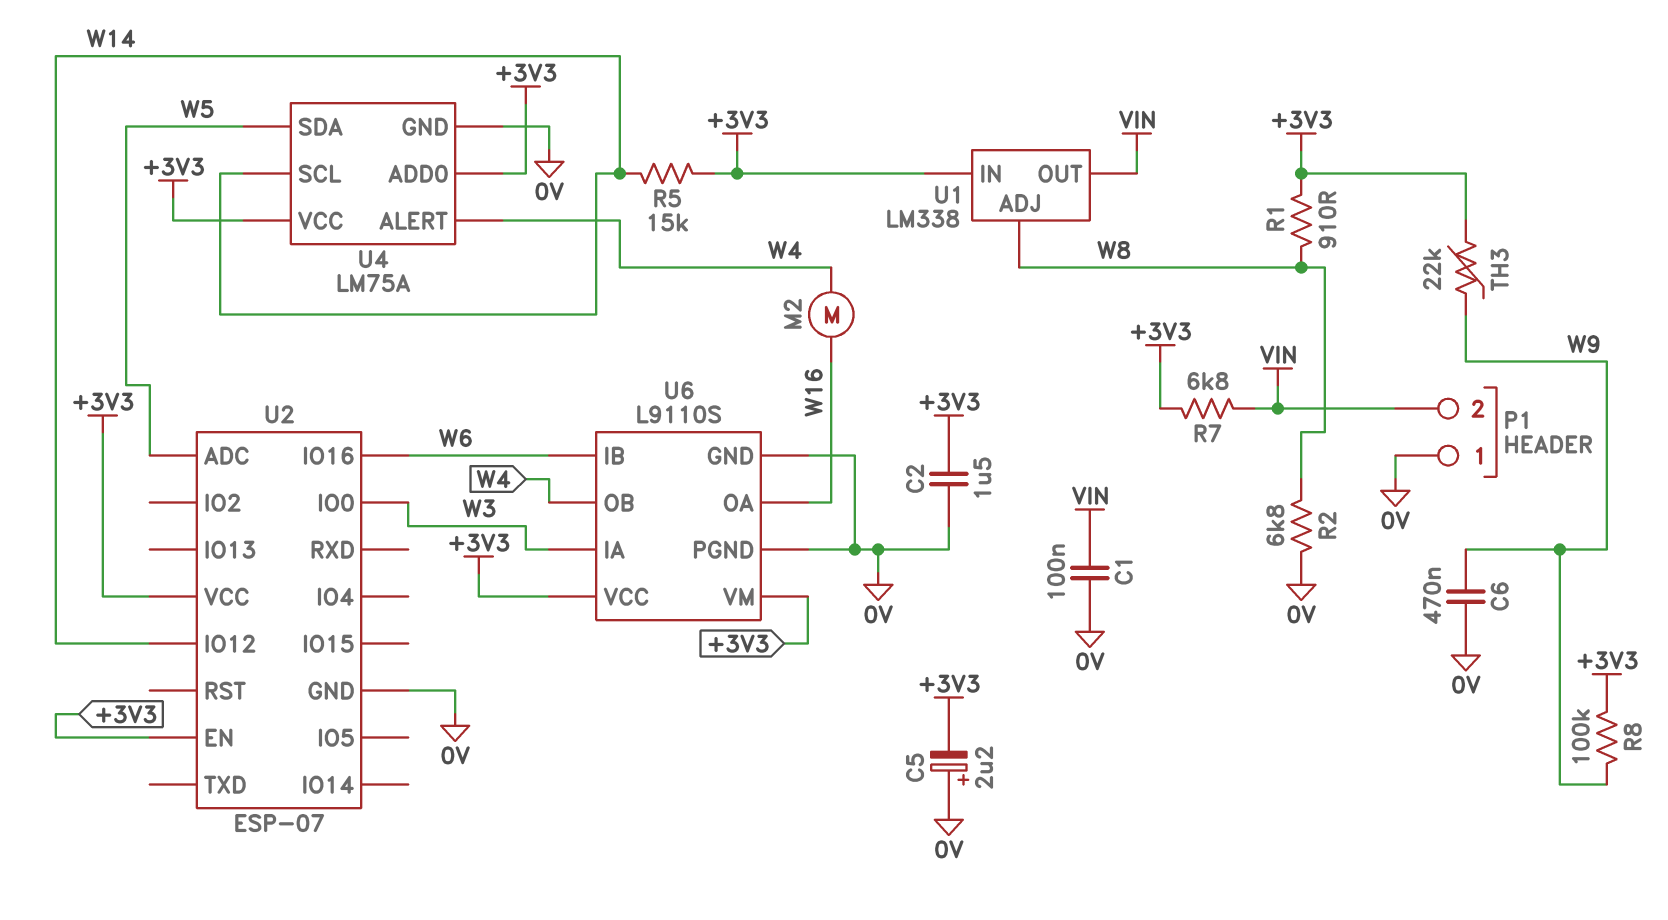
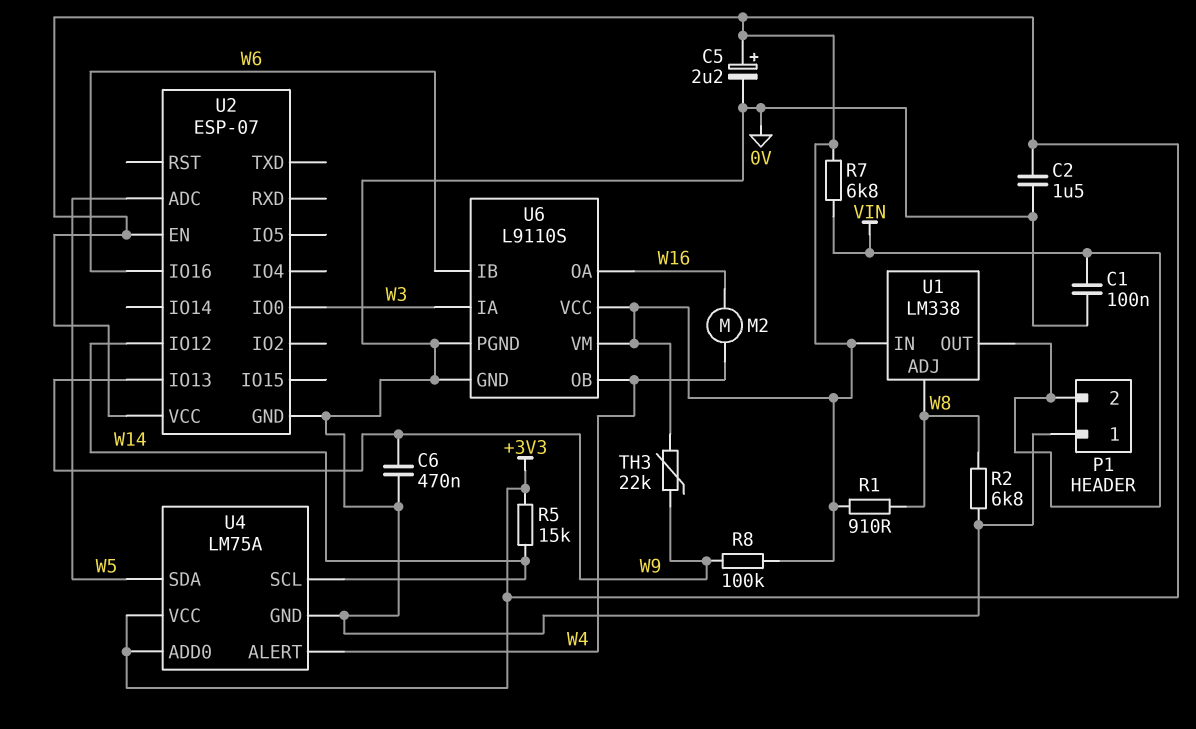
C5: 2.2uF (plus 0V, minus +3V3) -> 2.2uF (plus +3V3, minus 0V)
U2 pin IO13: none -> W9

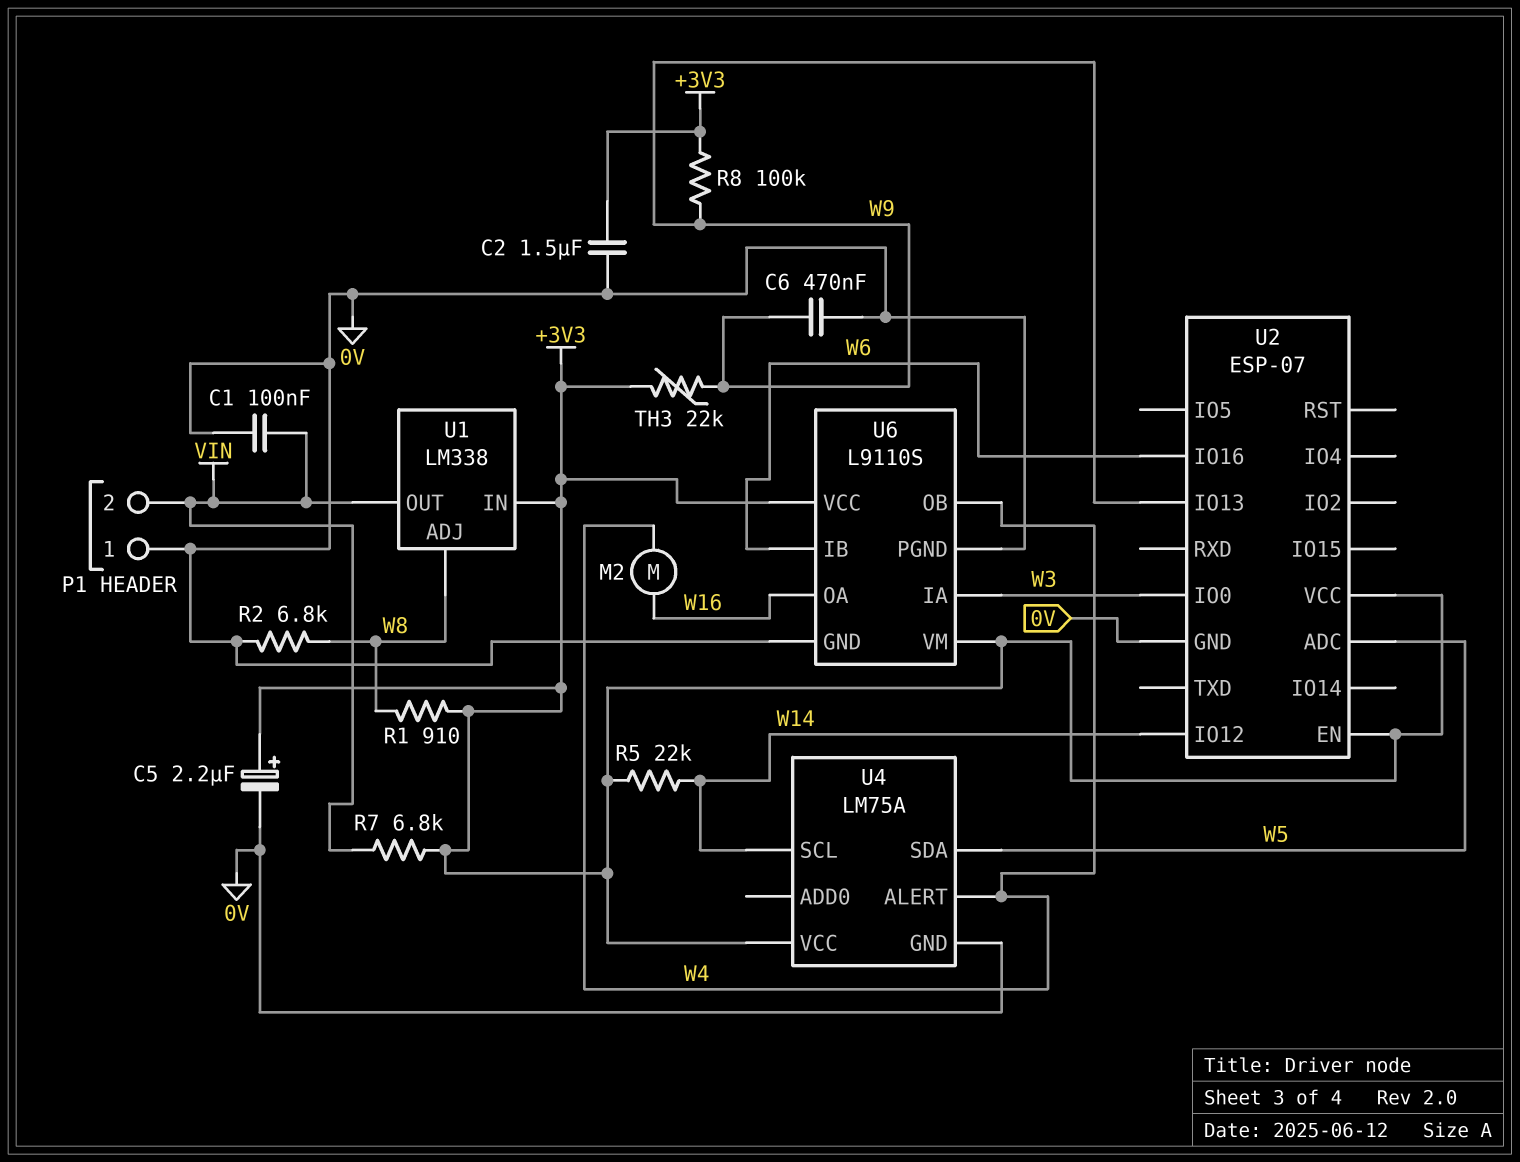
R5: 15k (+3V3, W14) -> 22k (+3V3, W14)
U4 pin ADD0: +3V3 -> none

